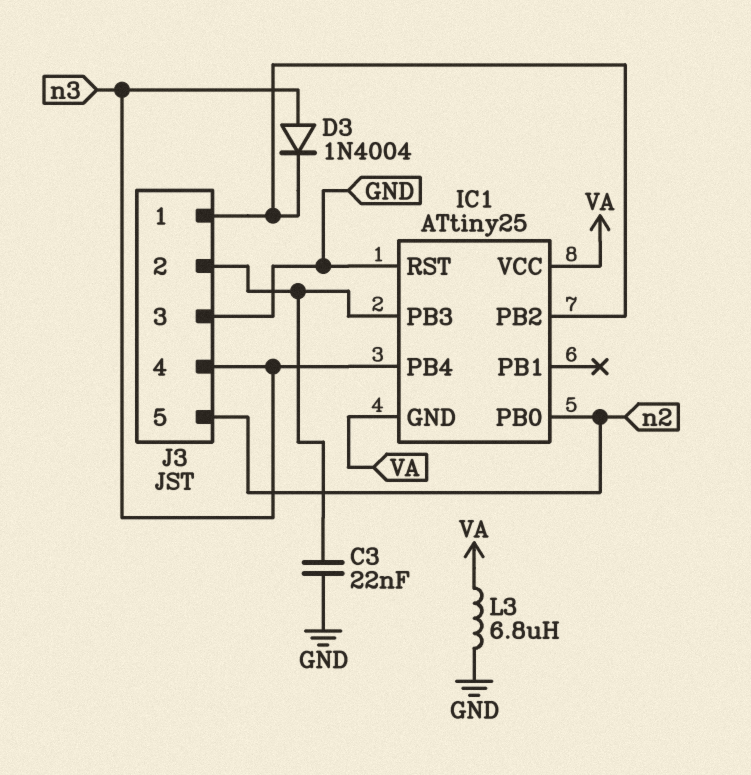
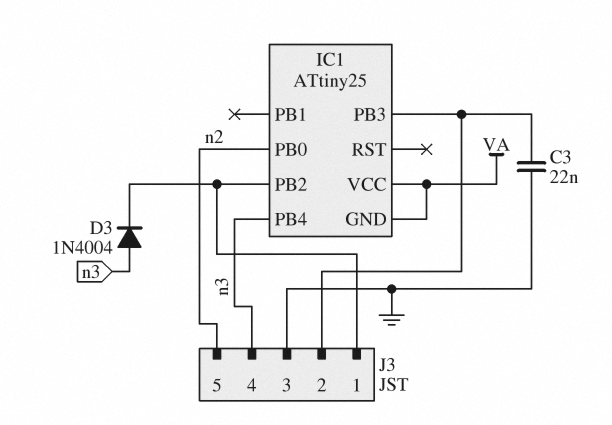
IC1 pin RST: GND -> none
L3: 6.8uH (GND, VA) -> none

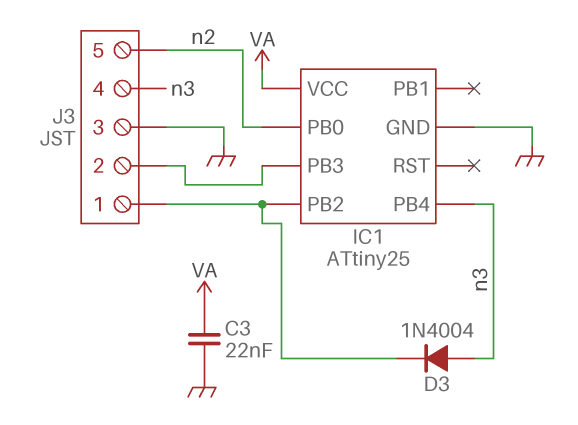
C3: 22nF (GND, IC1/PB3) -> 22nF (GND, VA)
IC1 pin GND: VA -> GND

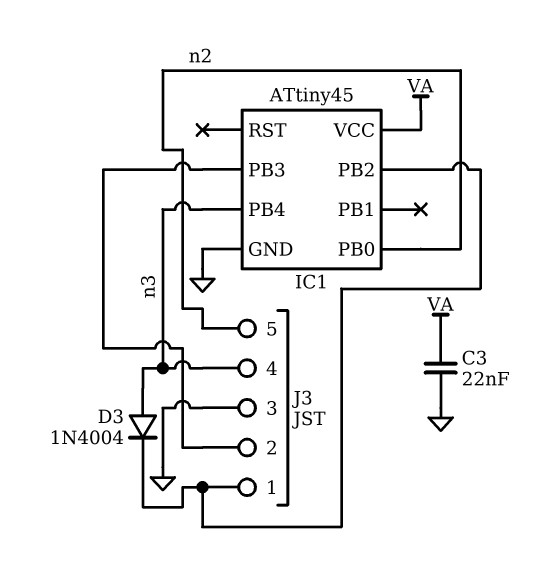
IC1: ATtiny25 -> ATtiny45

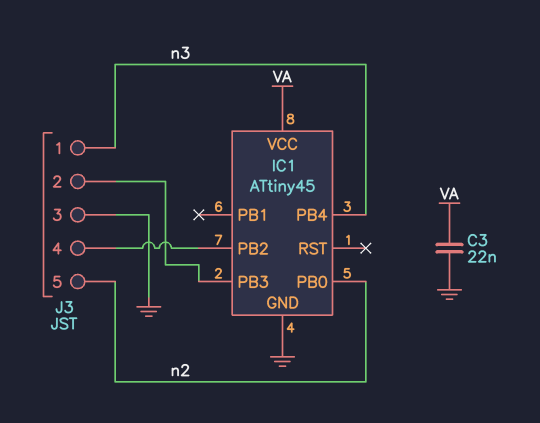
D3: diode 1N4004 (A n3, K IC1/PB2) -> none
J3 pin 1: IC1/PB2 -> n3
J3 pin 4: n3 -> IC1/PB2

